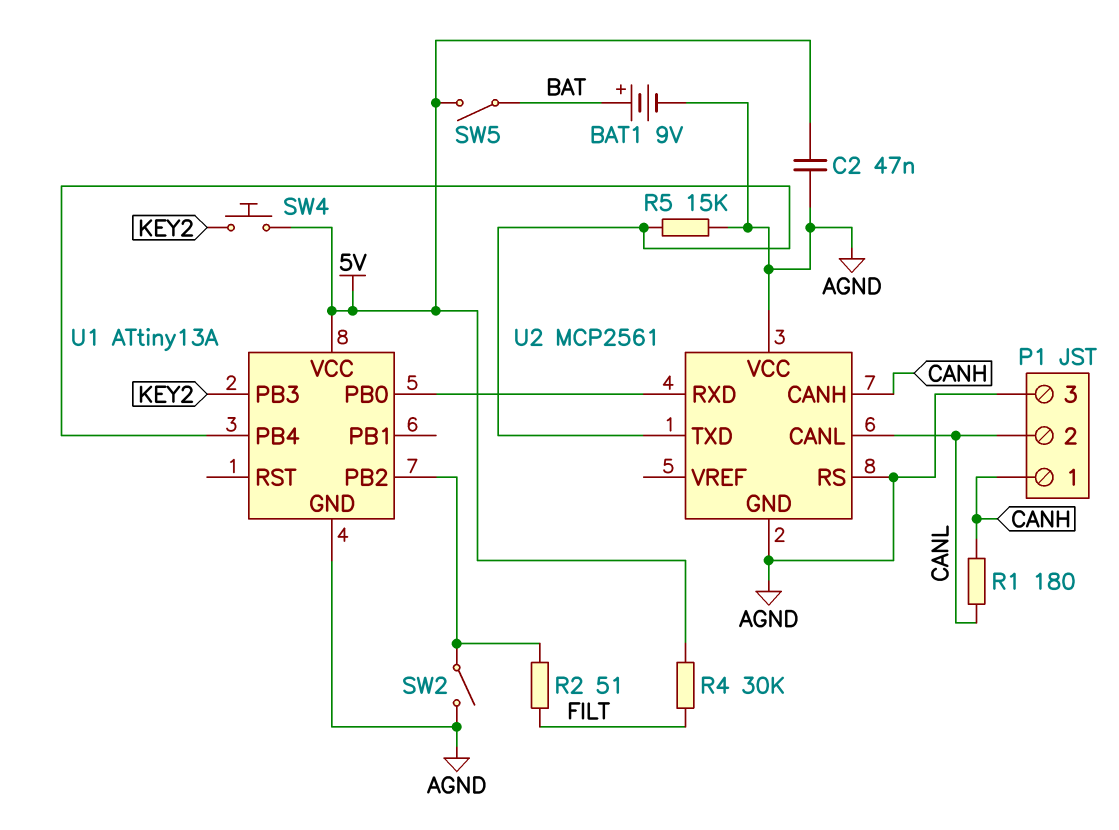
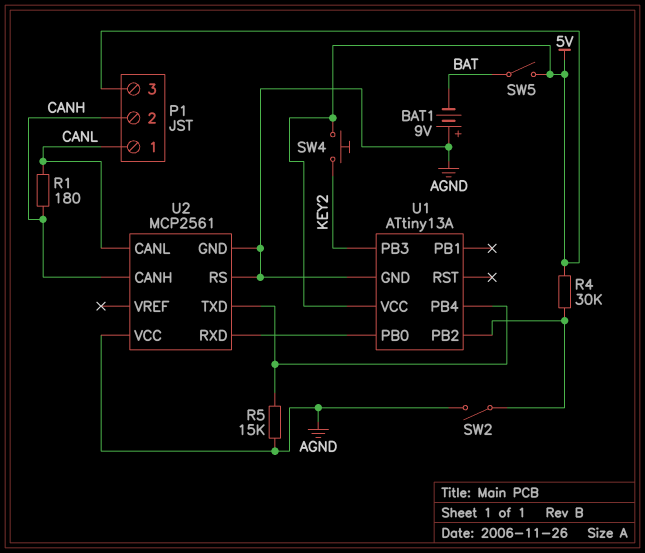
BAT1: 9V (plus BAT, minus AGND) -> 9V (plus AGND, minus BAT)
C2: 47nF (5V, AGND) -> none
P1 pin 1: CANH -> CANL
P1 pin 2: CANL -> CANH
P1 pin 3: AGND -> 5V
R2: 51 (FILT, U1/PB2) -> none
R4: 30k (5V, FILT) -> 30k (5V, U1/PB2)

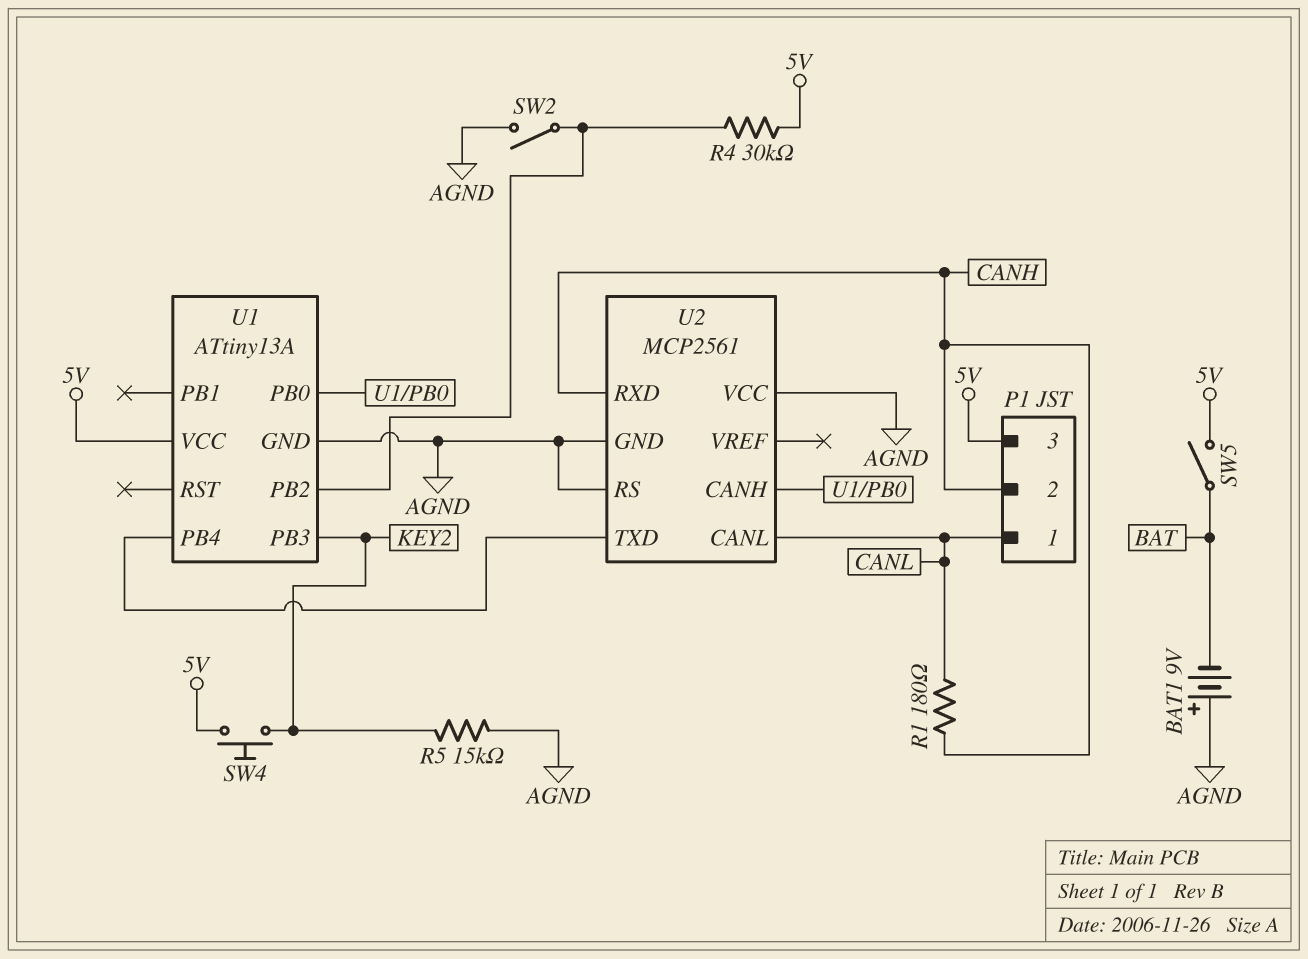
R5: 15k (AGND, U1/PB4) -> 15k (AGND, KEY2)
U2 pin CANH: CANH -> U1/PB0
U2 pin RXD: U1/PB0 -> CANH

